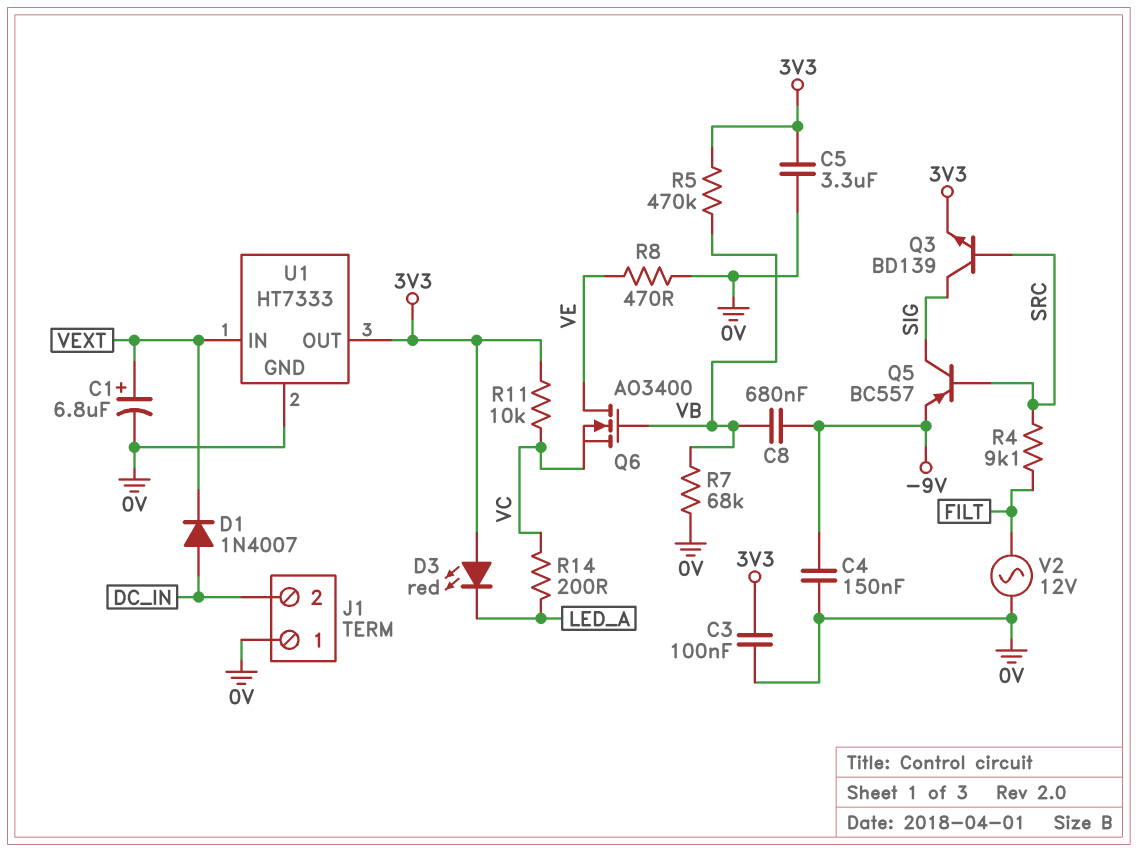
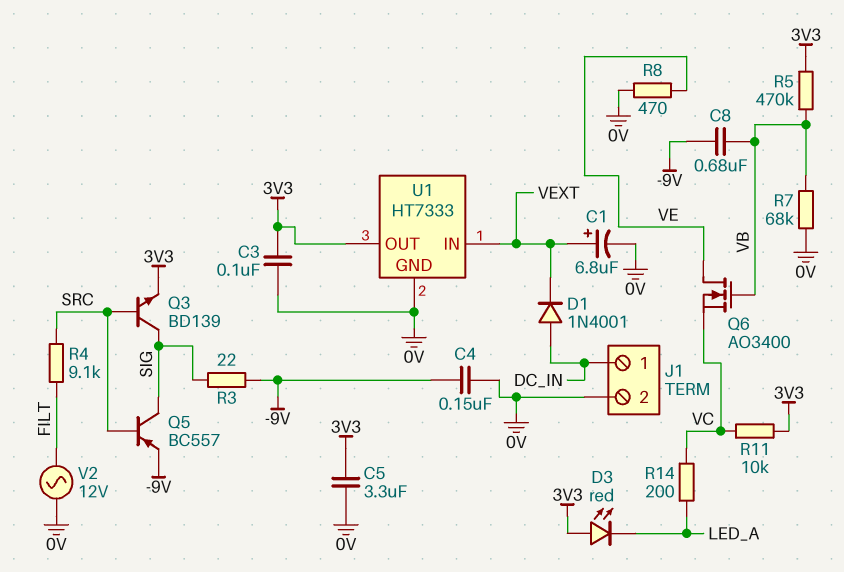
D1: diode 1N4007 (A DC_IN, K VEXT) -> diode 1N4001 (A DC_IN, K VEXT)
J1 pin 1: 0V -> DC_IN
J1 pin 2: DC_IN -> 0V
R3: none -> 22 (-9V, SIG)

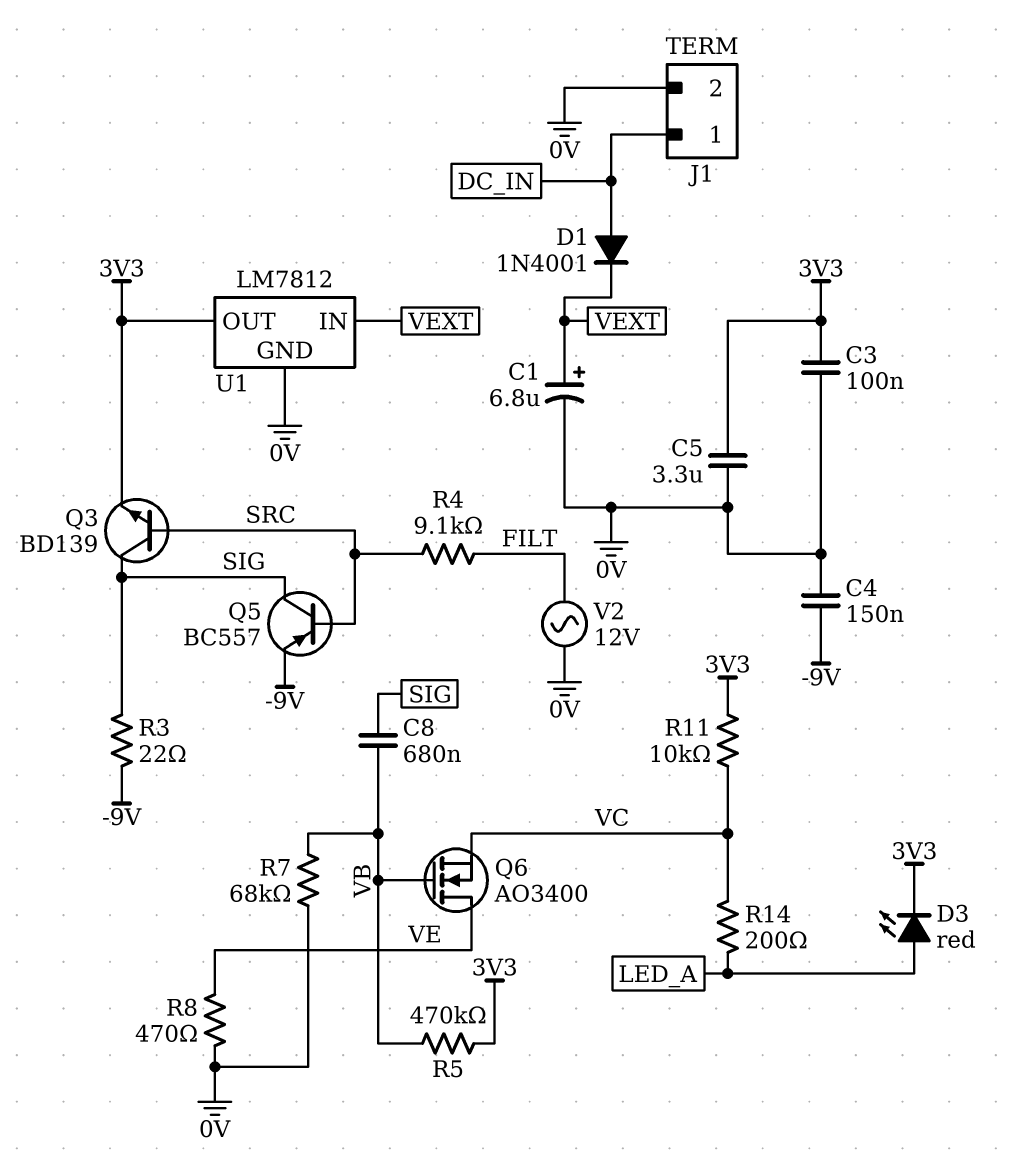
C8: 680nF (-9V, VB) -> 680nF (SIG, VB)
D3: LED red (A 3V3, K LED_A) -> LED red (A LED_A, K 3V3)
U1: HT7333 -> LM7812

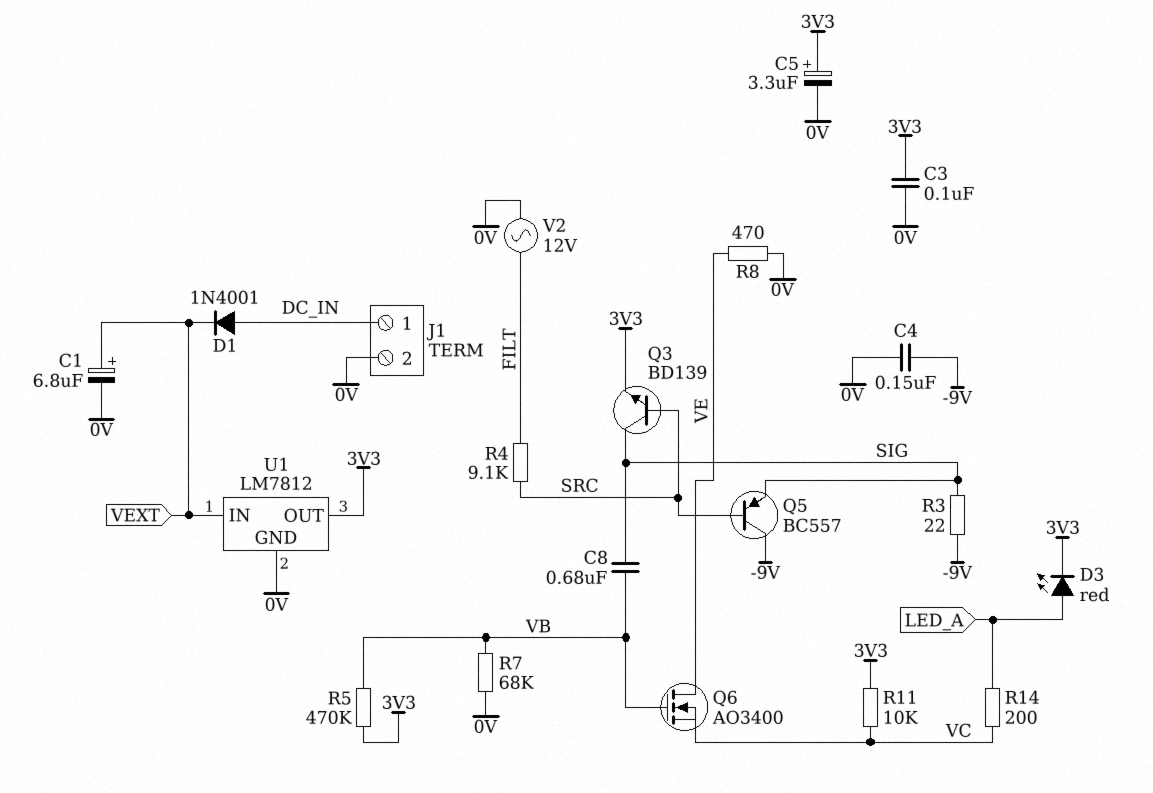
C5: 3.3uF (0V, 3V3) -> 3.3uF (plus 3V3, minus 0V)
Q5: PNP BC557 (B SRC, C SIG, E -9V) -> PNP BC557 (B SRC, C -9V, E SIG)

